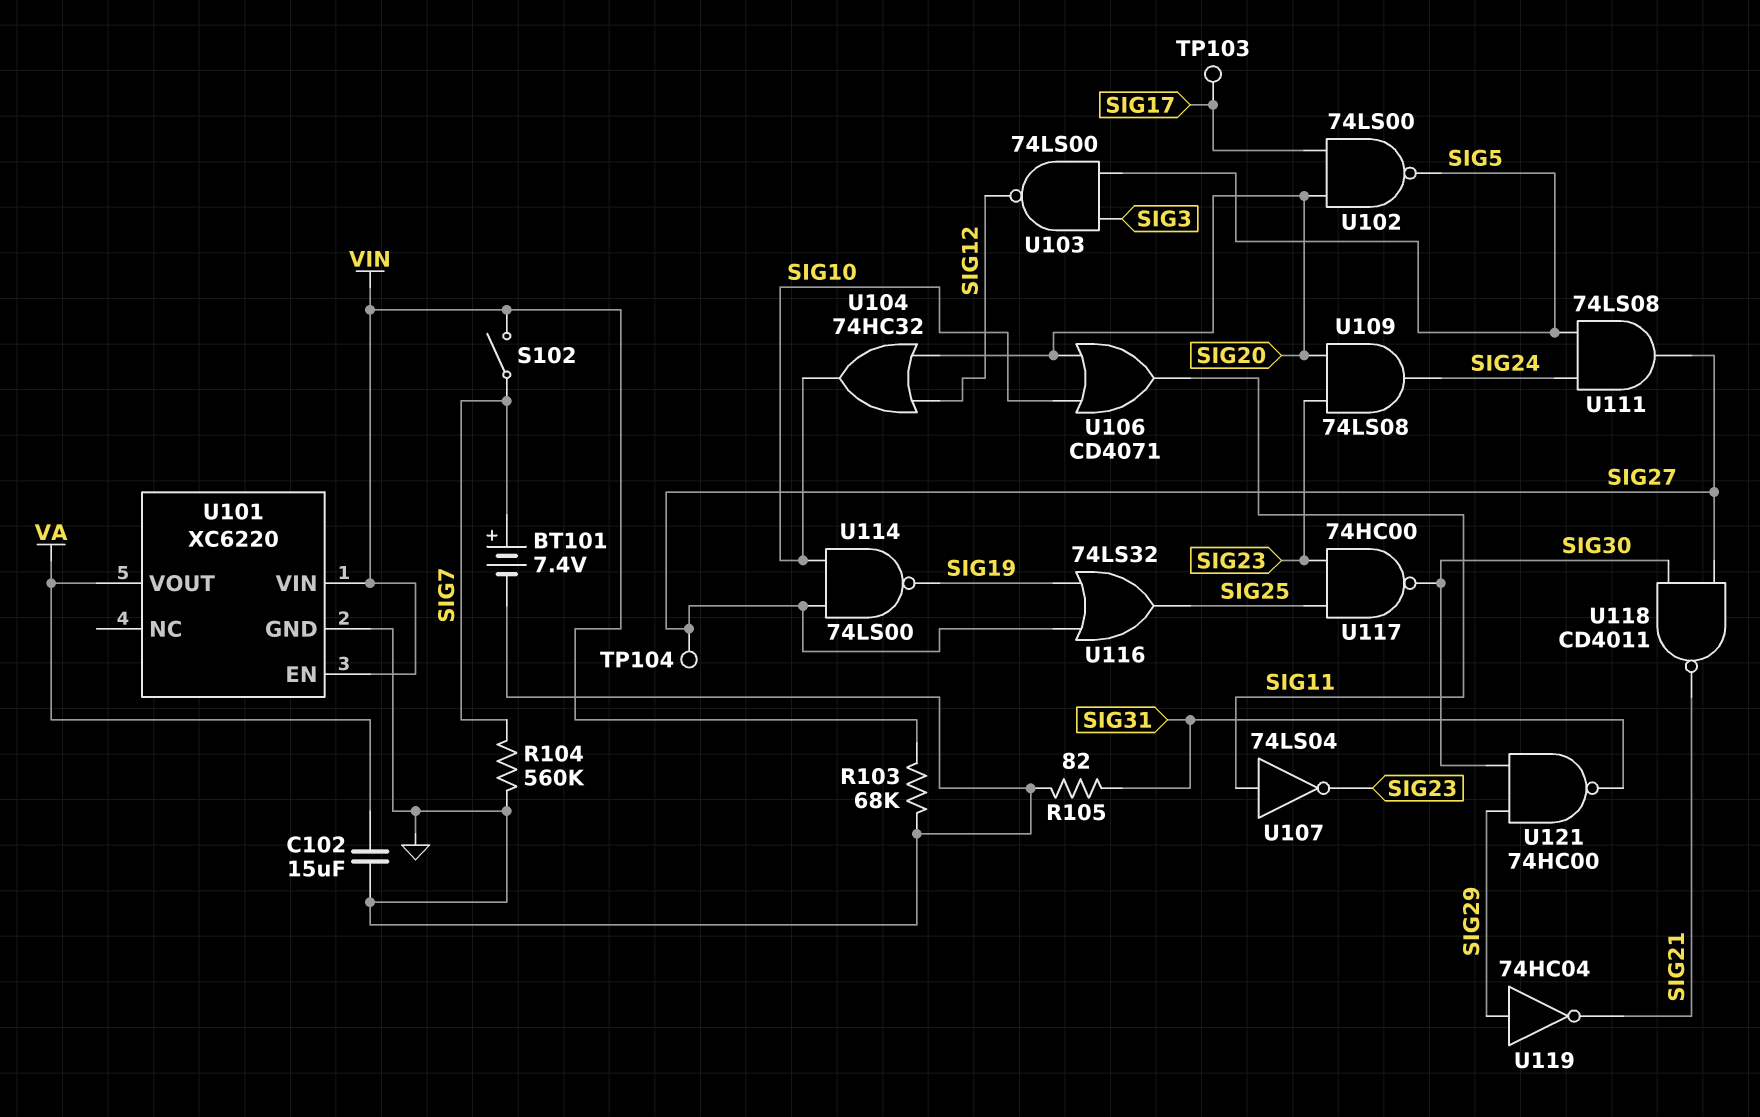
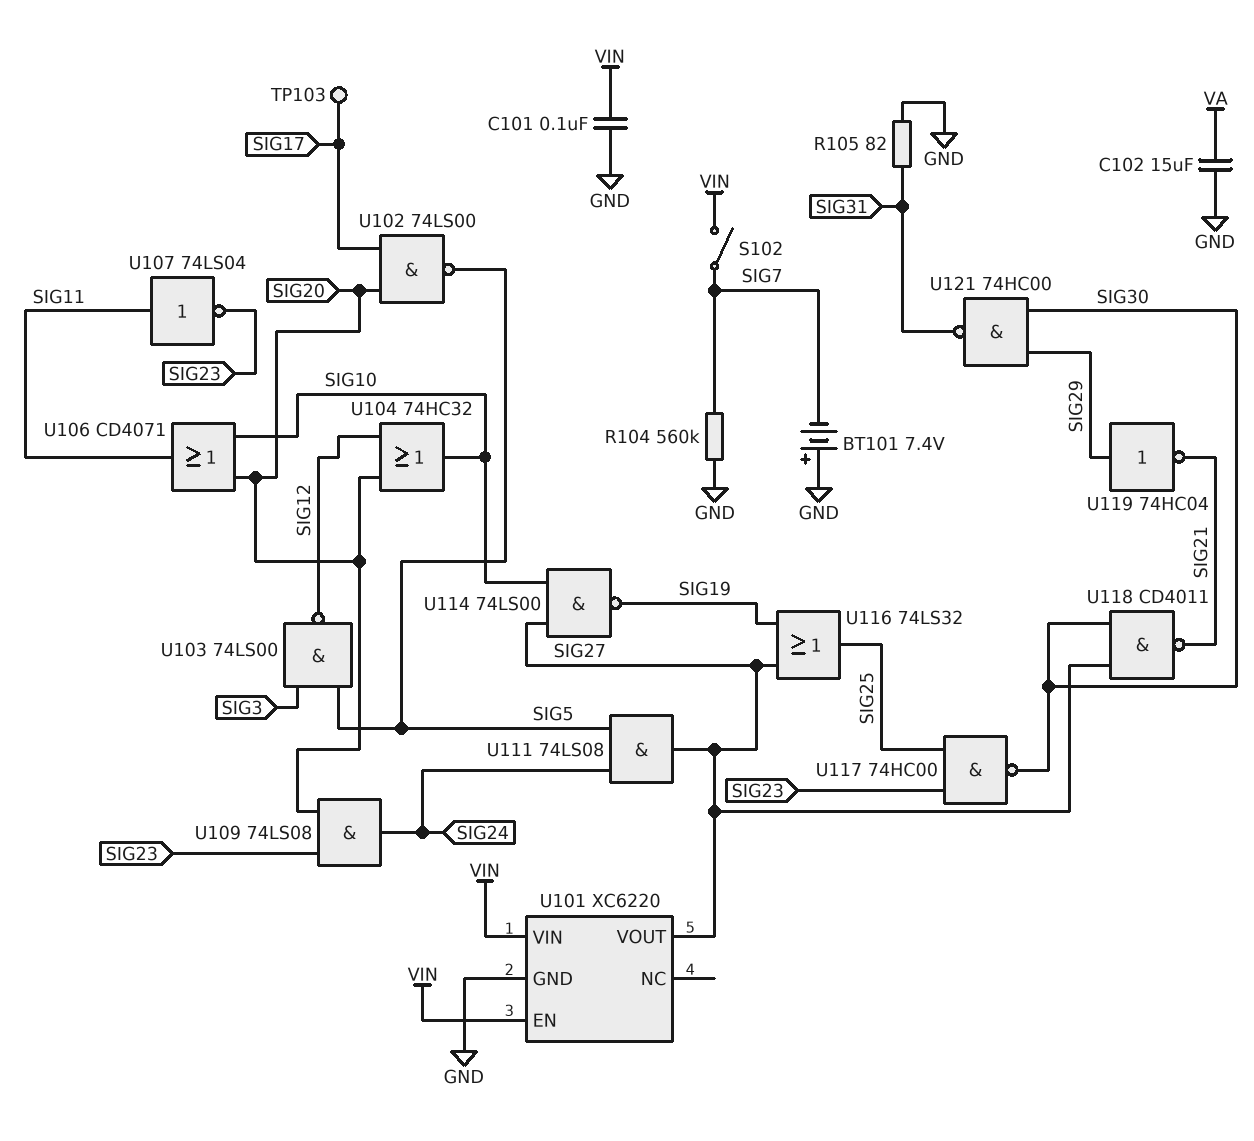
BT101: 7.4V (plus SIG7, minus GND) -> 7.4V (plus GND, minus SIG7)
C101: none -> 100nF (GND, VIN)
R103: 68k (GND, VIN) -> none
TP104: test point (SIG27) -> none
U101 pin VOUT: VA -> SIG27

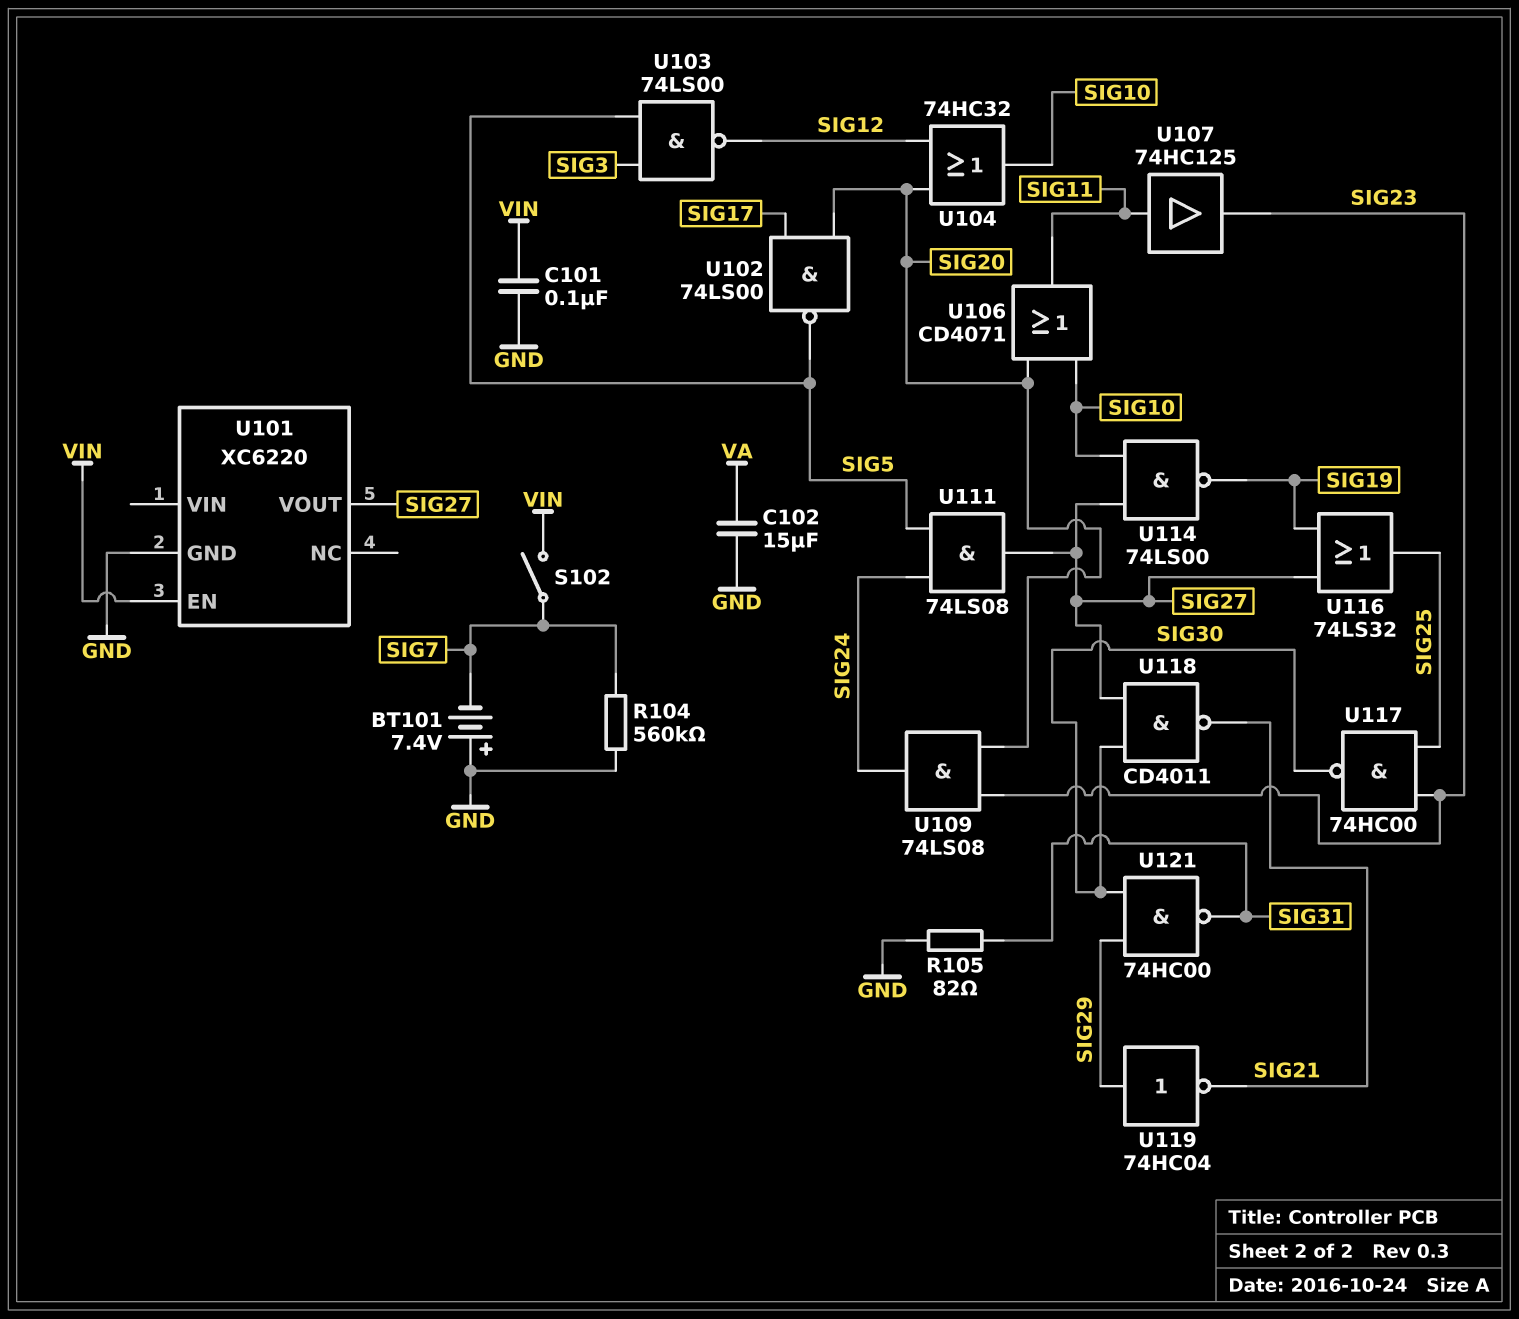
TP103: test point (SIG17) -> none
U101 pin VIN: VIN -> none
U107: NOT 74LS04 (in SIG11, out SIG23) -> buffer 74HC125 (in SIG11, out SIG23)

